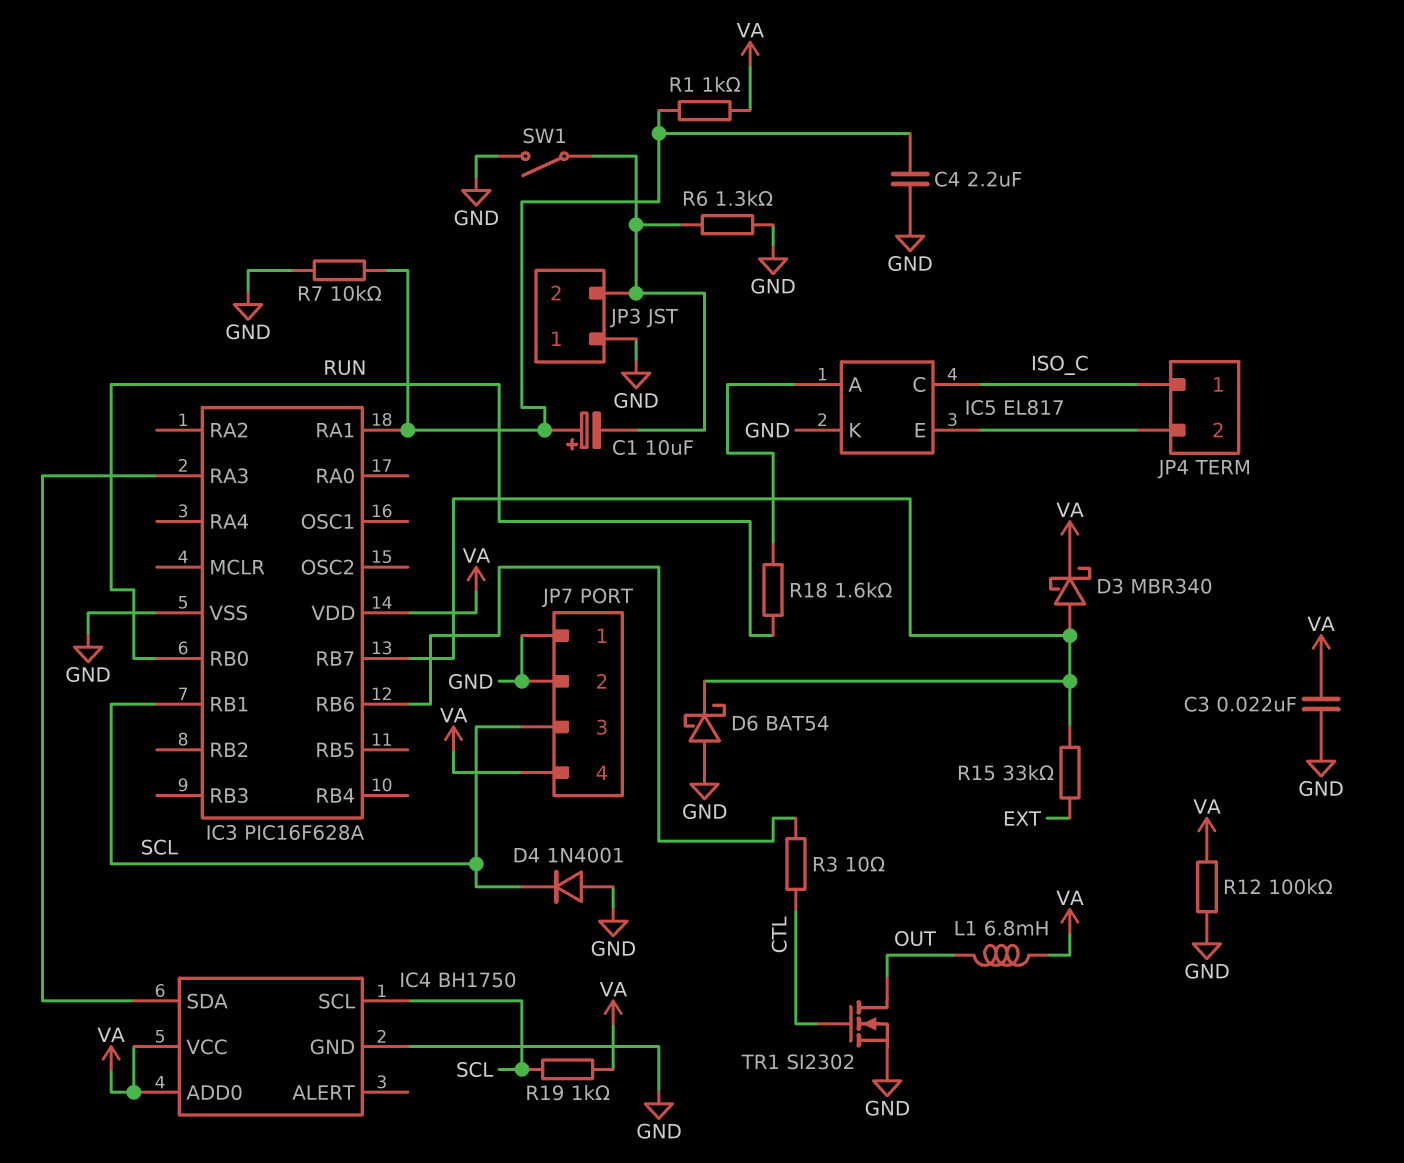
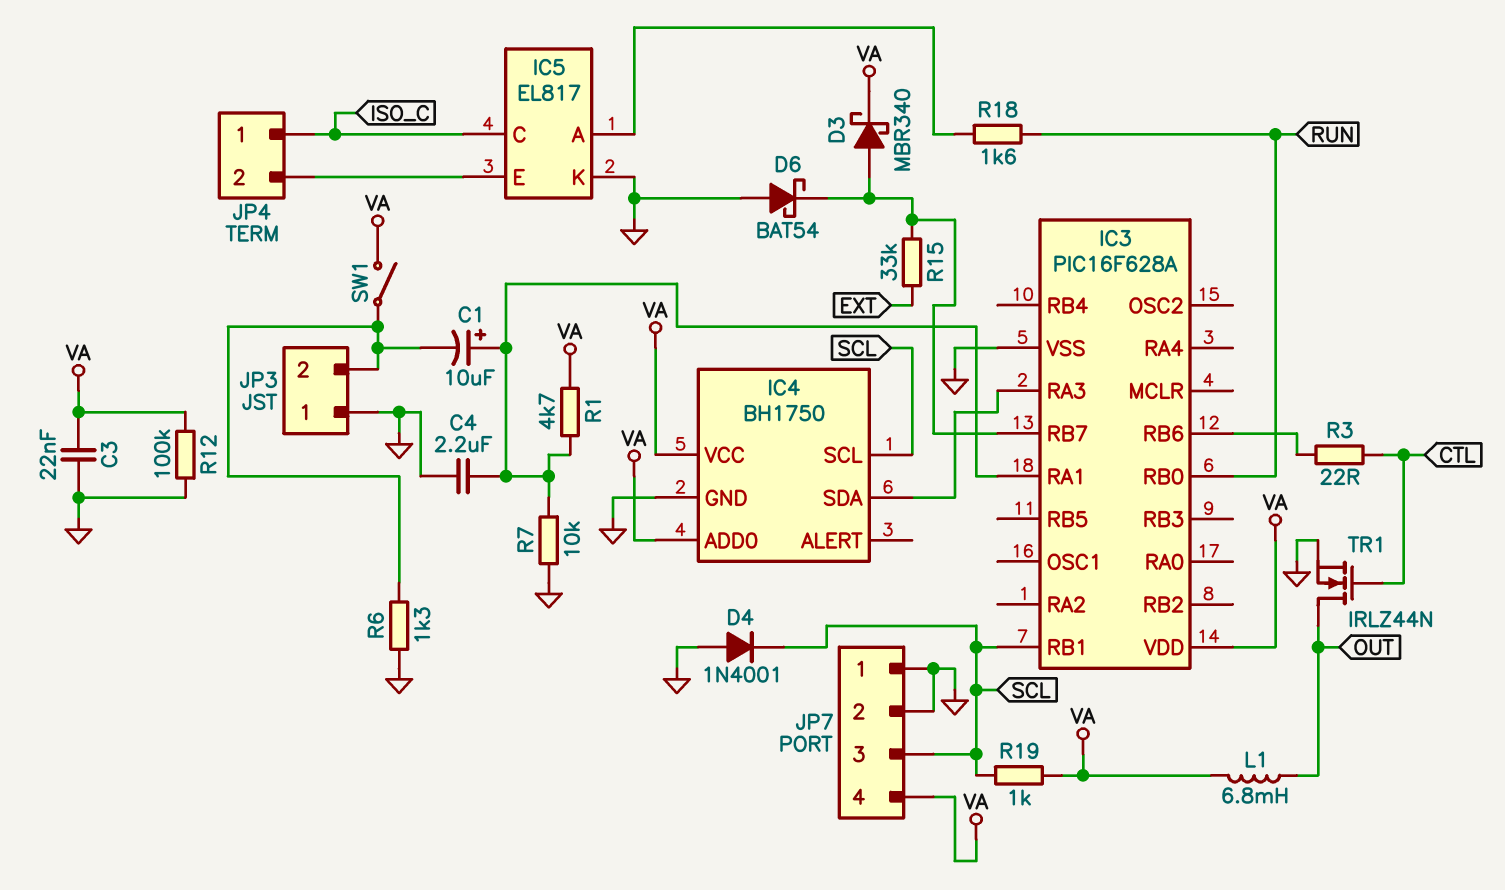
R1: 1k (IC3/RA1, VA) -> 4.7k (IC3/RA1, VA)
R3: 10 (CTL, IC3/RB6) -> 22 (CTL, IC3/RB6)
SW1: switch (GND, JP3/2) -> switch (JP3/2, VA)
TR1: NMOS SI2302 (G CTL, D OUT, S GND) -> NMOS IRLZ44N (G CTL, D OUT, S GND)

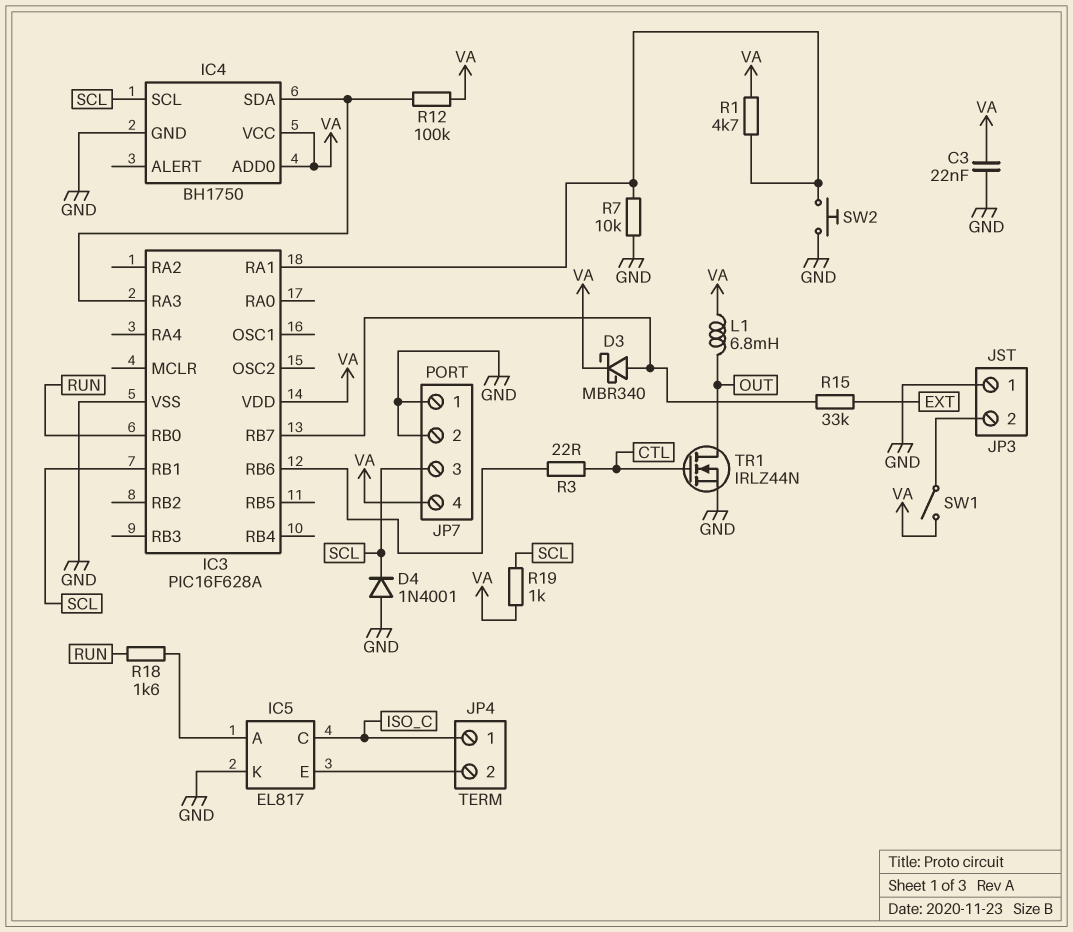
C1: 10uF (plus IC3/RA1, minus JP3/2) -> none
C4: 2.2uF (GND, IC3/RA1) -> none
D6: schottky BAT54 (A GND, K IC3/RB7) -> none
R6: 1.3k (GND, JP3/2) -> none
R12: 100k (GND, VA) -> 100k (IC3/RA3, VA)
SW2: none -> button (GND, IC3/RA1)

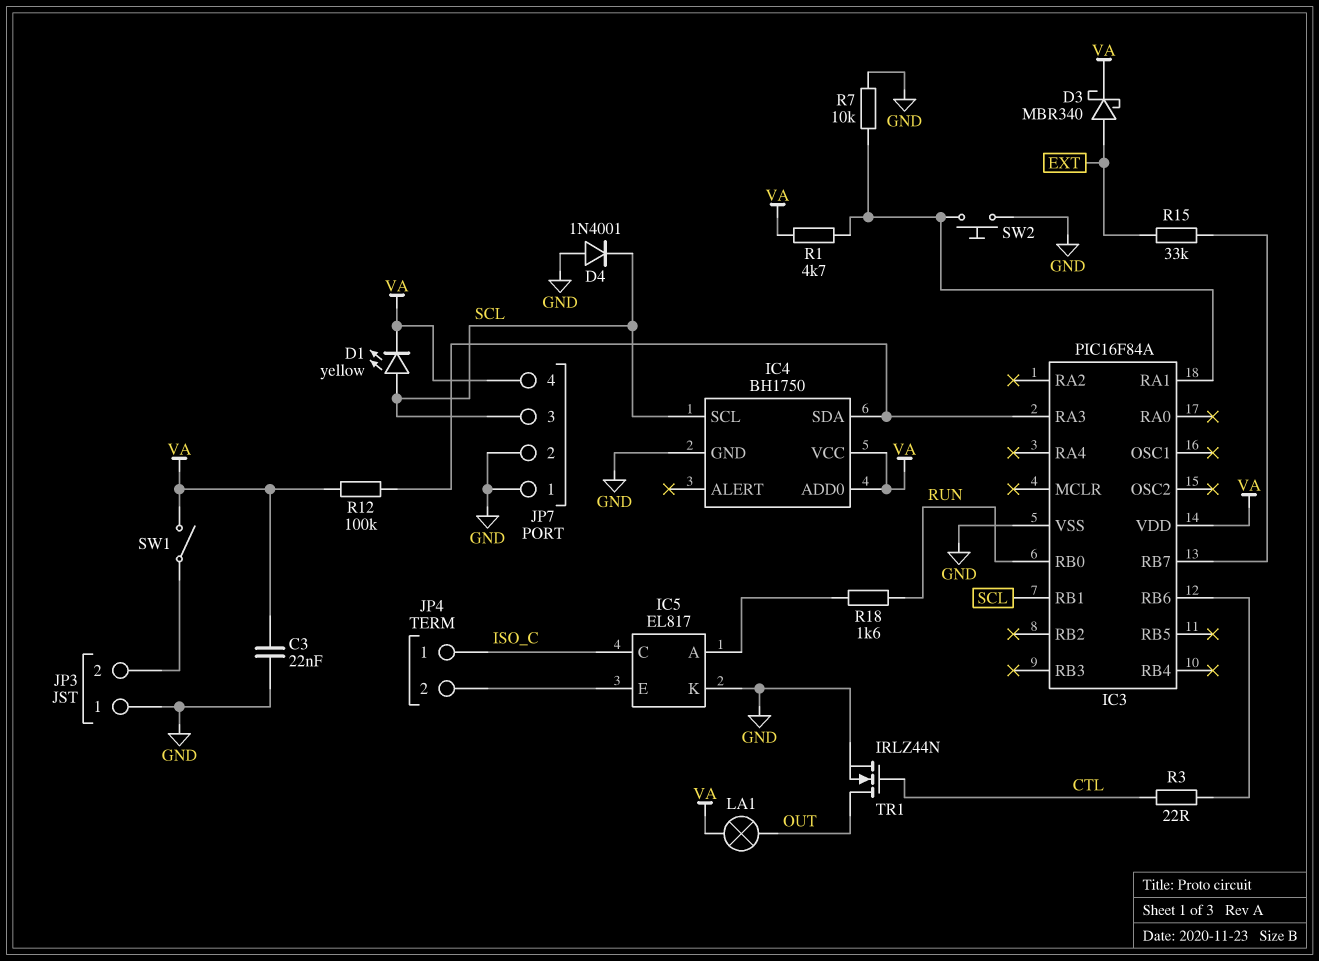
D1: none -> LED yellow (A SCL, K VA)
D3: schottky MBR340 (A IC3/RB7, K VA) -> schottky MBR340 (A EXT, K VA)
IC3: PIC16F628A -> PIC16F84A
L1: 6.8mH (OUT, VA) -> none
LA1: none -> lamp (OUT, VA)
R19: 1k (SCL, VA) -> none

